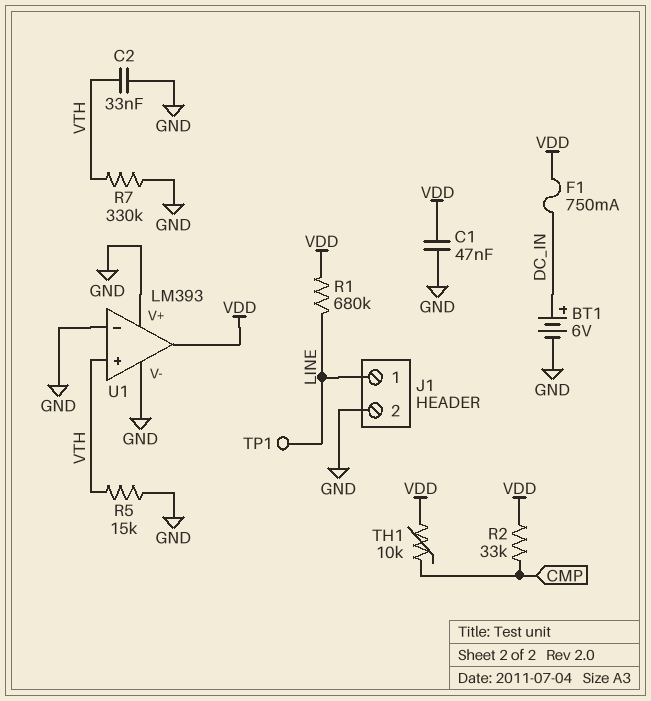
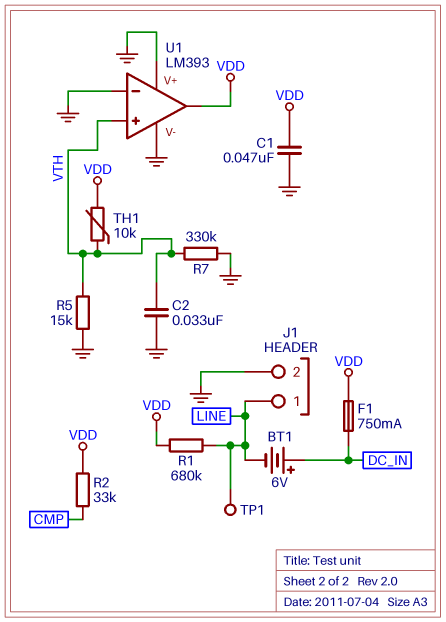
BT1: 6V (plus DC_IN, minus GND) -> 6V (plus DC_IN, minus LINE)
TH1: 10k (CMP, VDD) -> 10k (VDD, VTH)

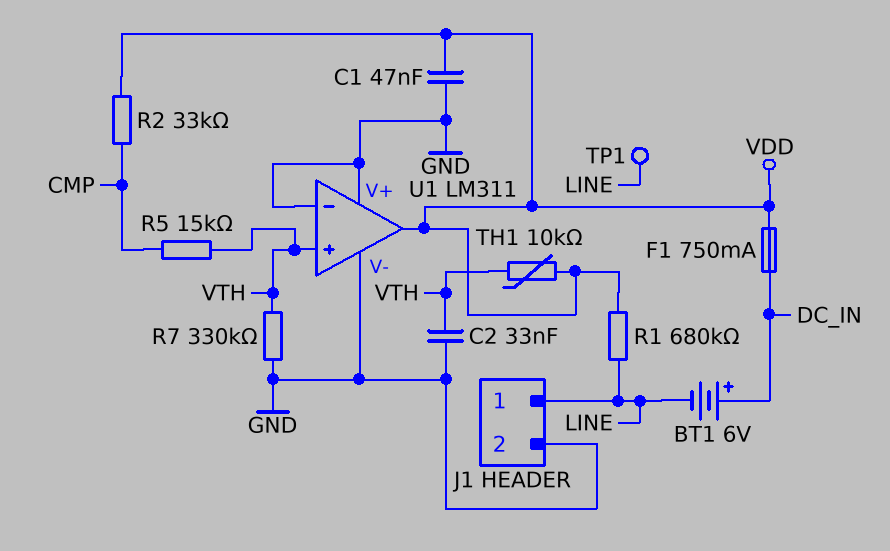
R5: 15k (GND, VTH) -> 15k (CMP, VTH)
U1: LM393 -> LM311

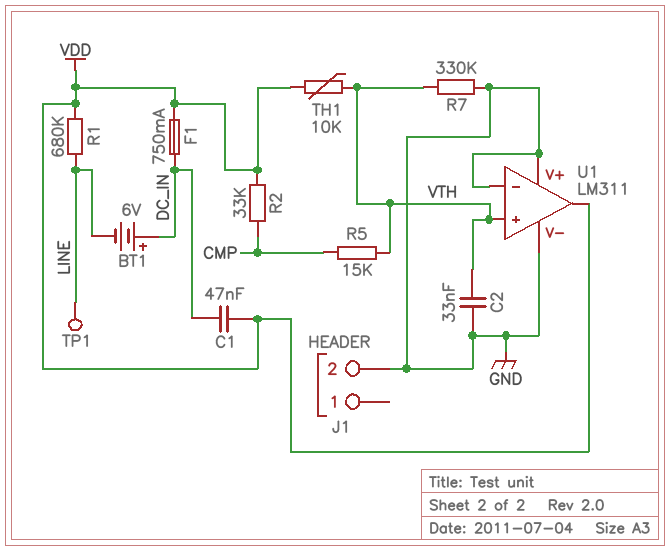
C1: 47nF (GND, VDD) -> 47nF (DC_IN, VDD)
J1 pin 1: LINE -> none

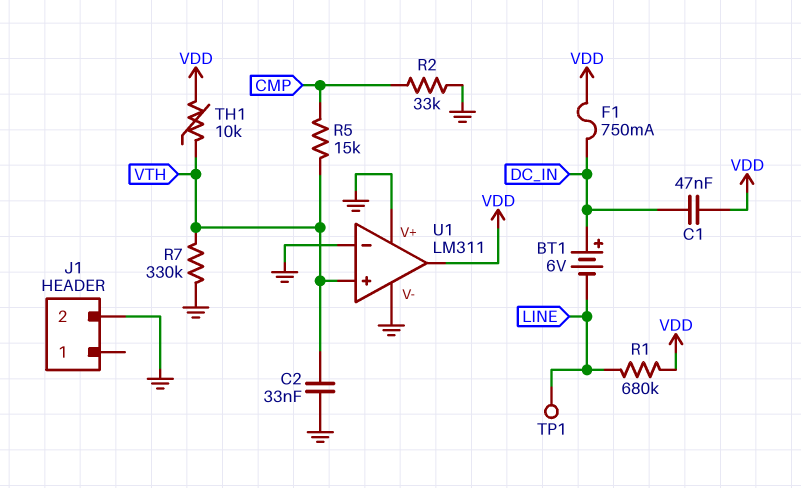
R2: 33k (CMP, VDD) -> 33k (CMP, GND)

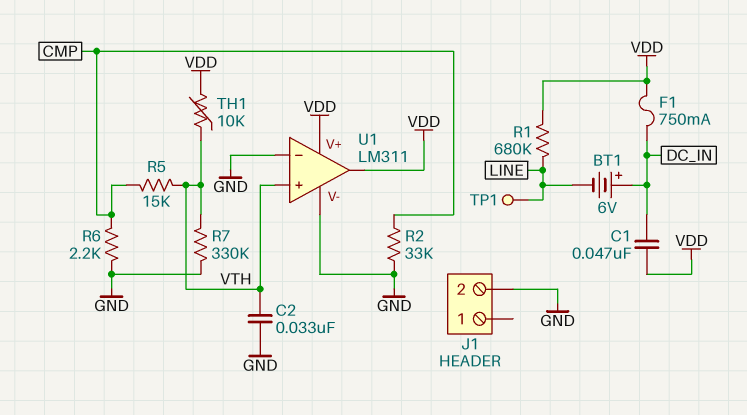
R6: none -> 2.2k (CMP, GND)
U1 pin V+: GND -> VDD

